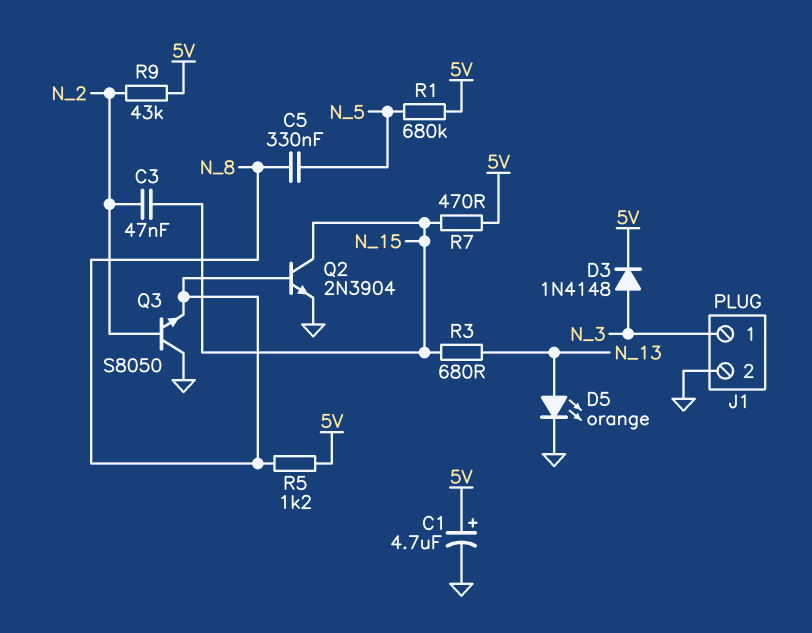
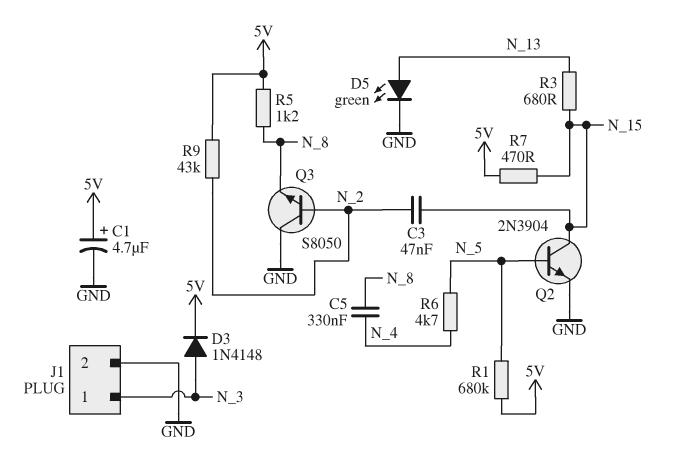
C5: 330nF (N_5, N_8) -> 330nF (N_4, N_8)
D5: LED orange (A N_13, K GND) -> LED green (A N_13, K GND)
Q2: NPN 2N3904 (B N_8, C N_15, E GND) -> NPN 2N3904 (B N_5, C N_15, E GND)
R6: none -> 4.7k (N_4, N_5)

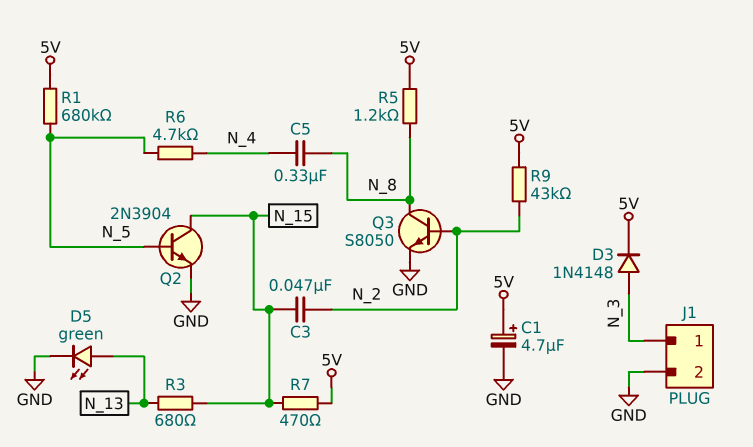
Q3: NPN S8050 (B N_2, C GND, E N_8) -> NPN S8050 (B N_2, C N_8, E GND)

